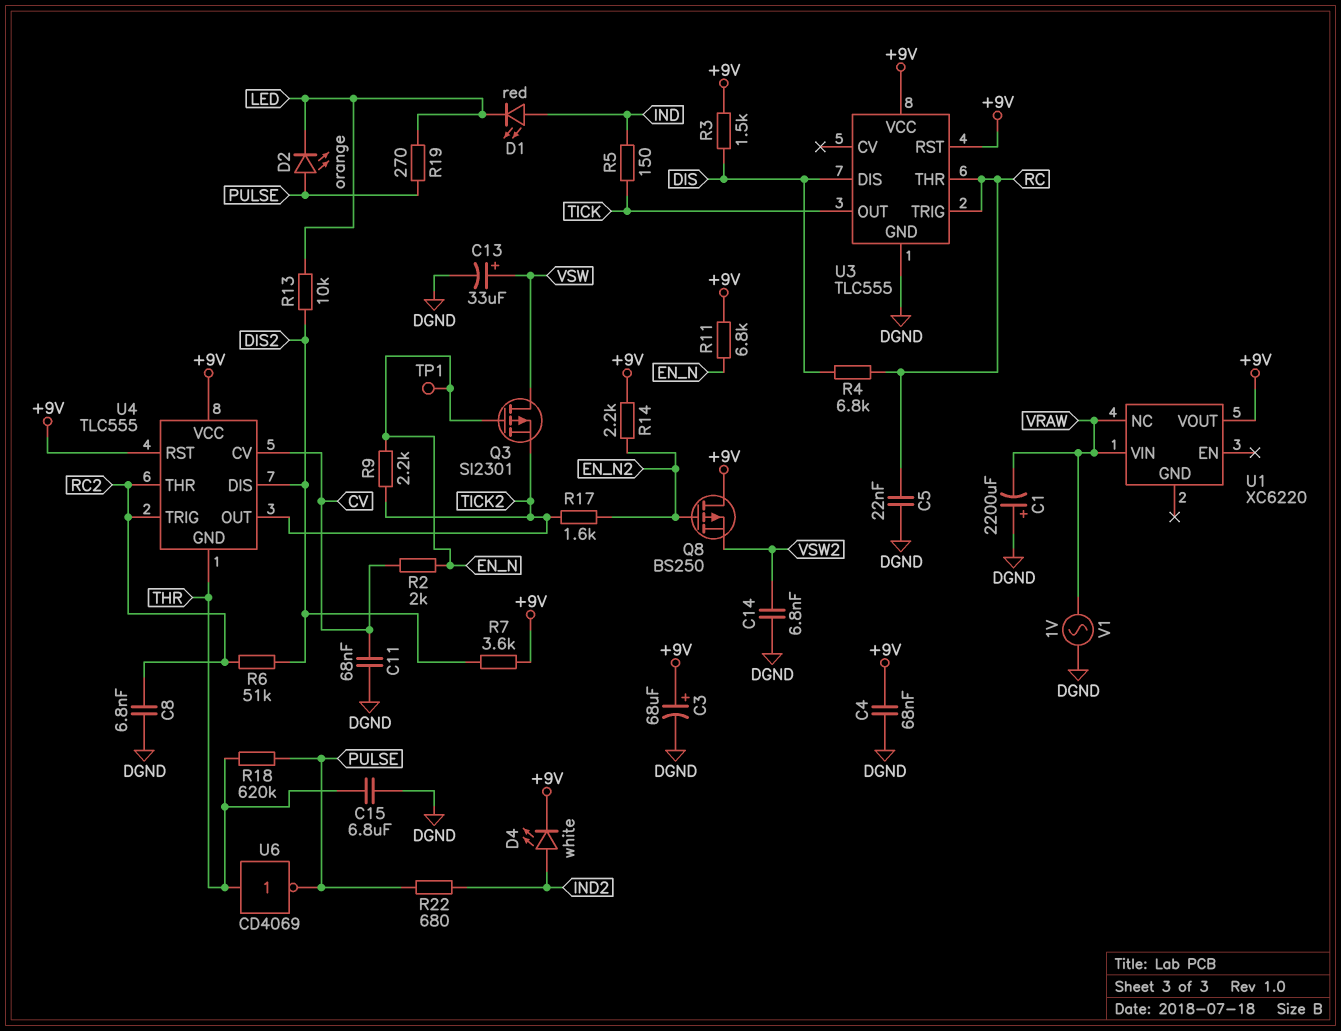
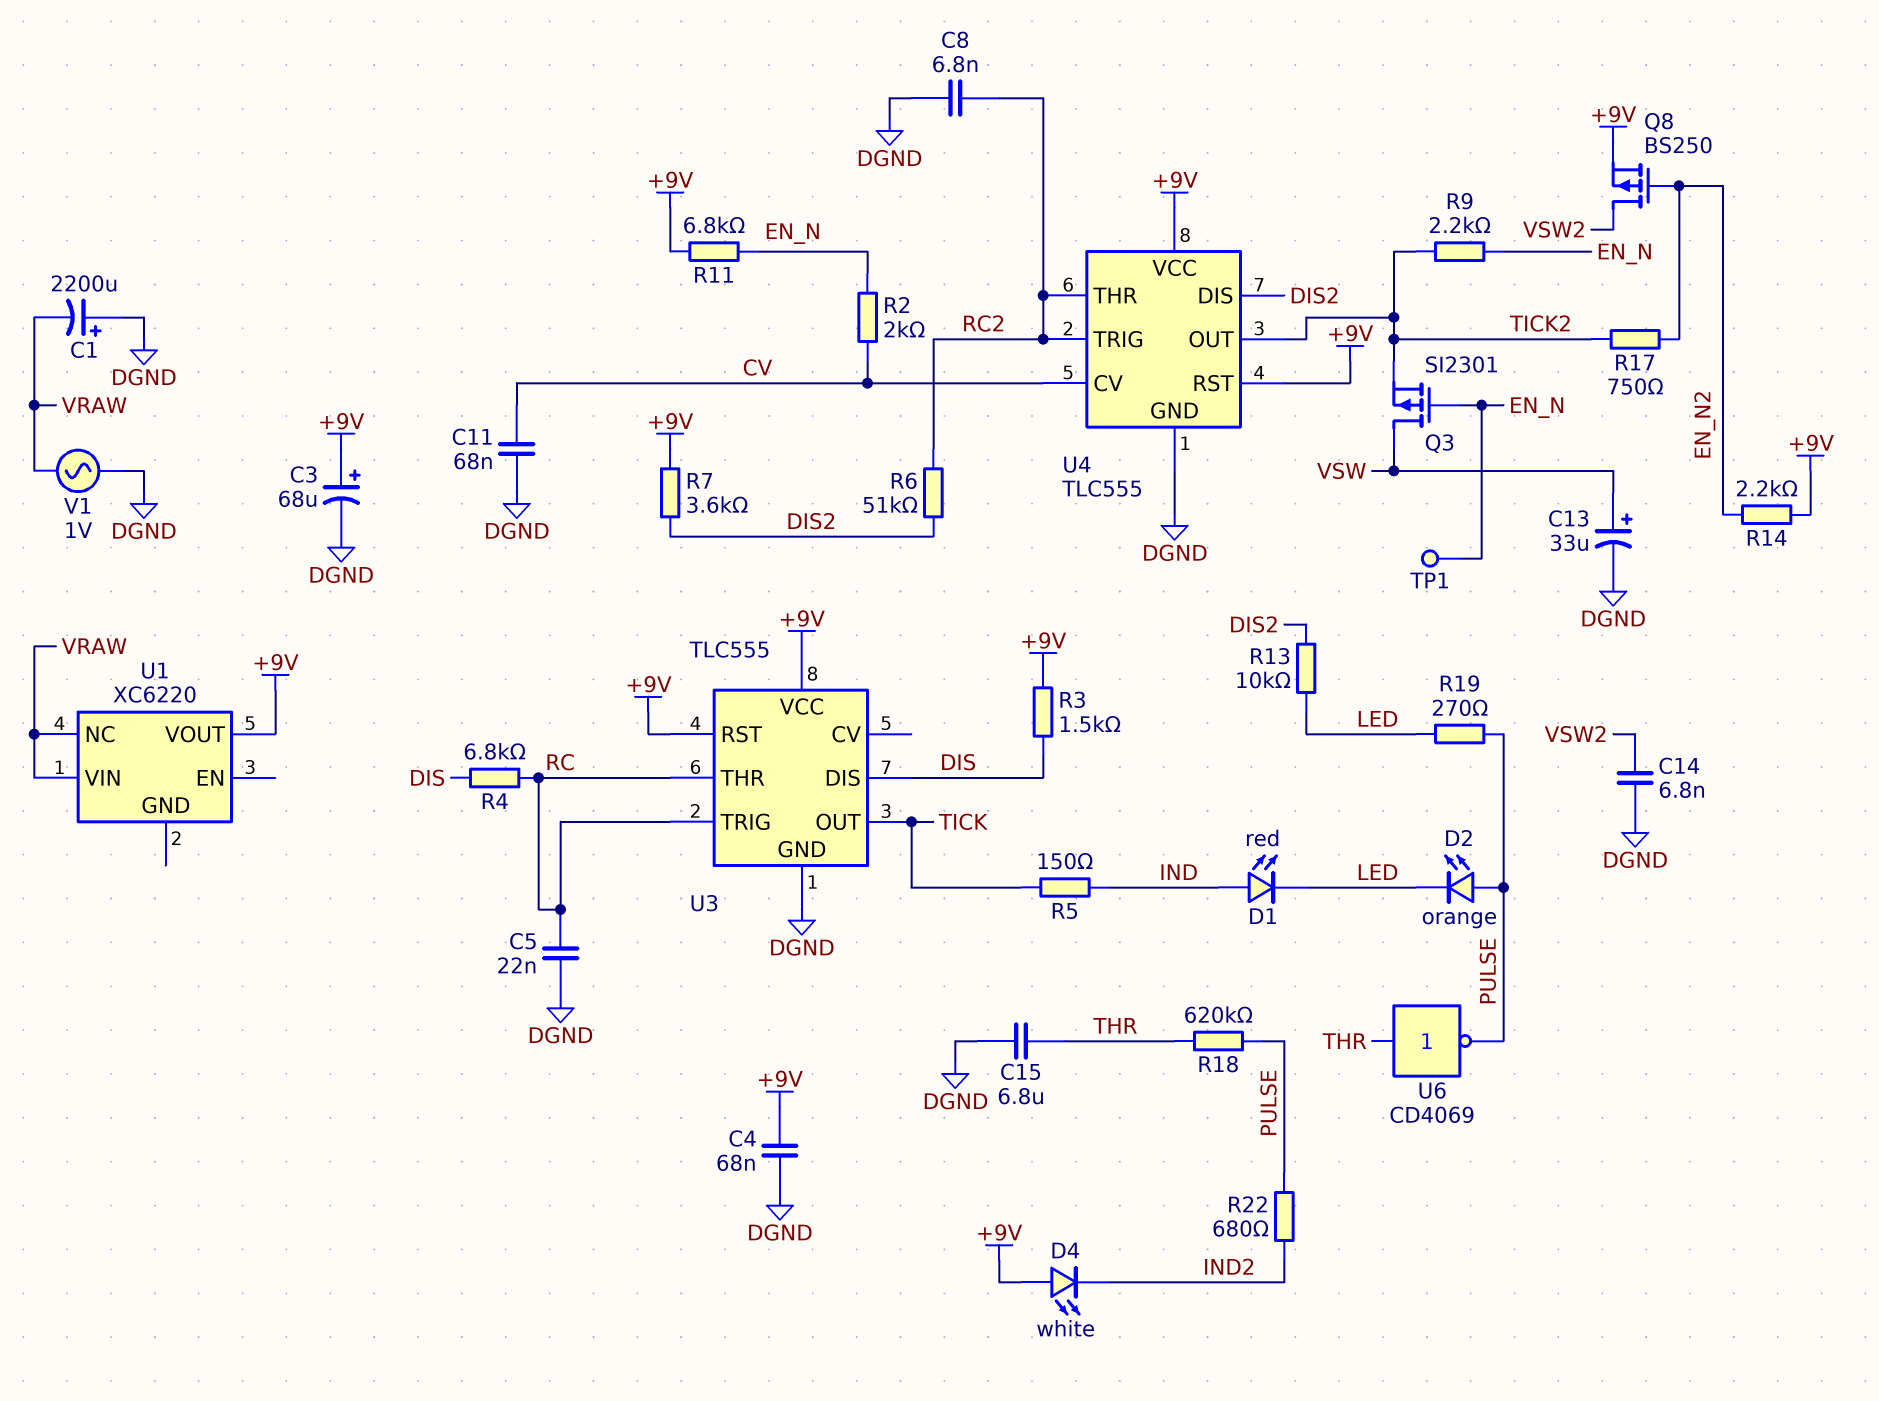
D4: LED white (A IND2, K +9V) -> LED white (A +9V, K IND2)
Q8: PMOS BS250 (G EN_N2, D +9V, S VSW2) -> PMOS BS250 (G EN_N2, D VSW2, S +9V)
R17: 1.6k (EN_N2, TICK2) -> 750 (EN_N2, TICK2)
U4 pin GND: THR -> DGND

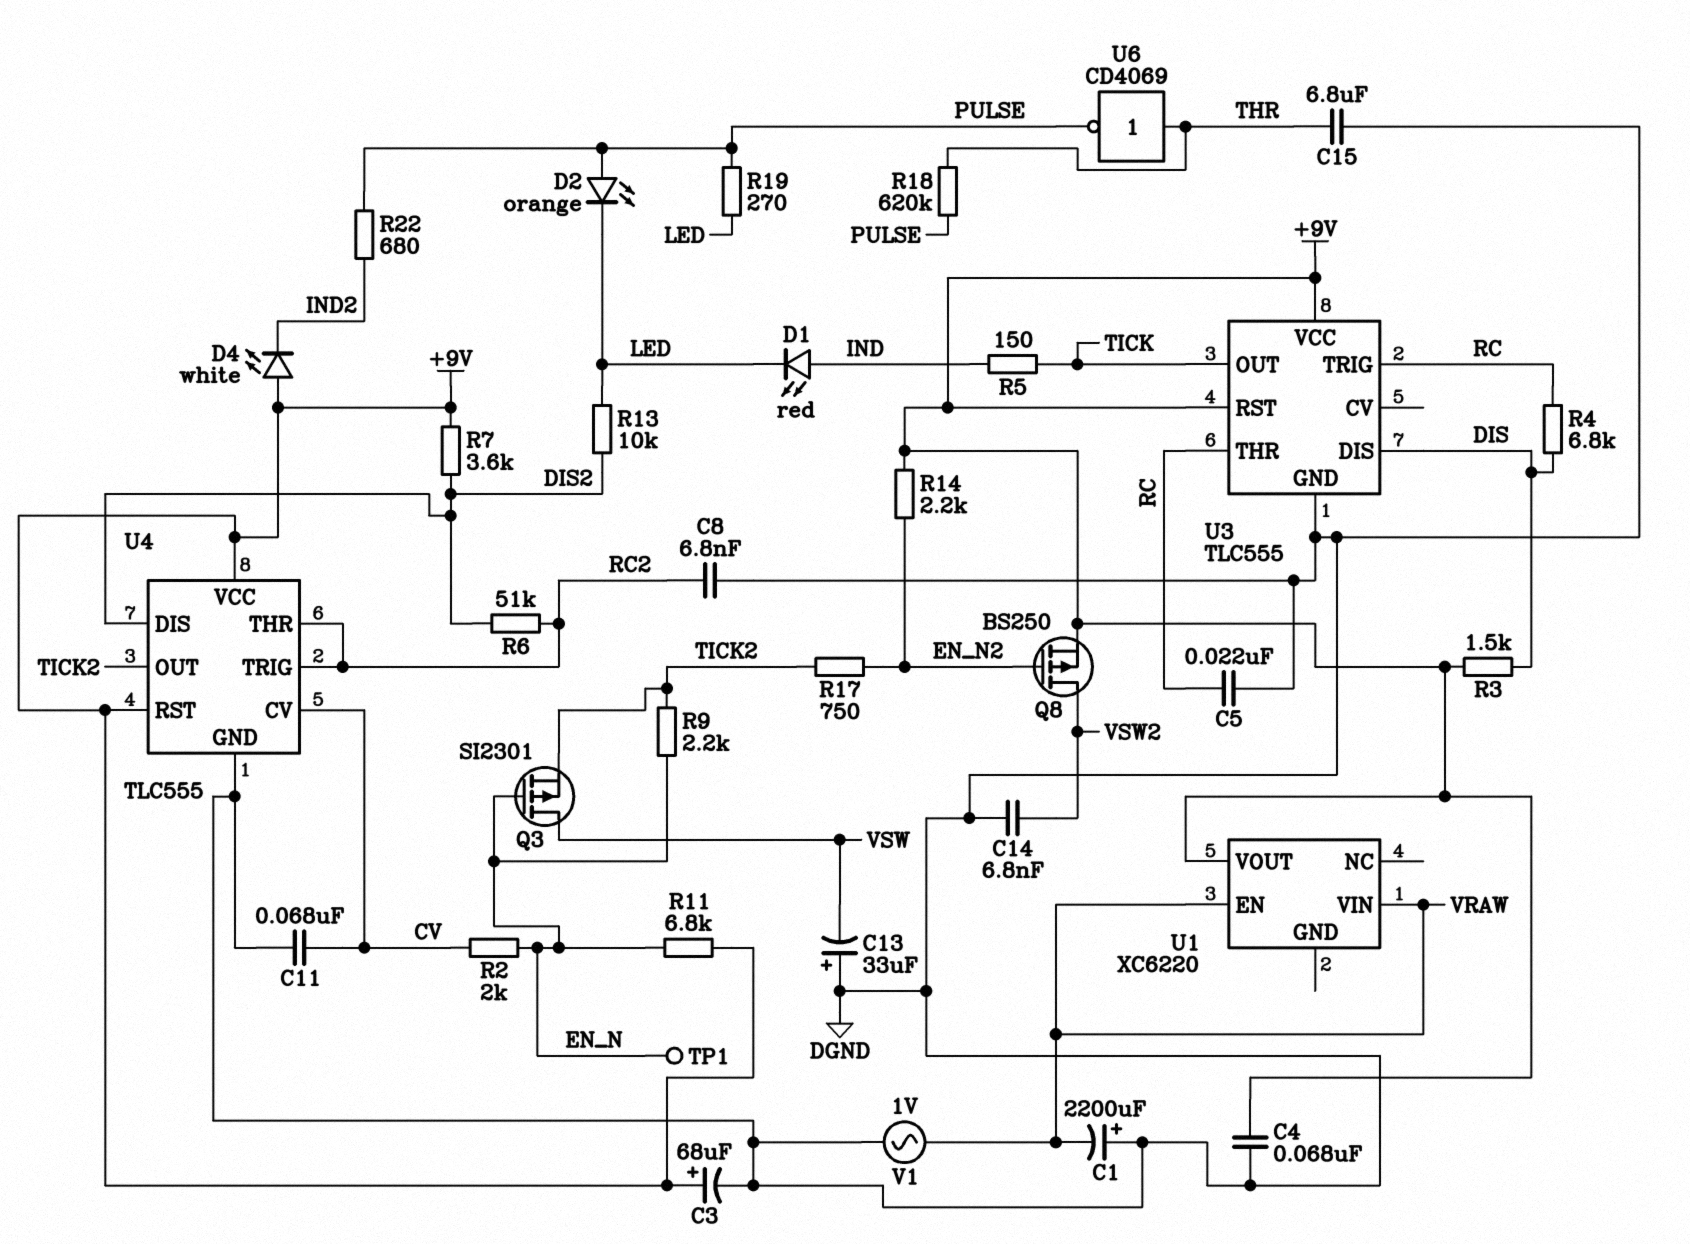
C13: 33uF (plus VSW, minus DGND) -> 33uF (plus DGND, minus VSW)
U1 pin EN: none -> VRAW
U1 pin NC: VRAW -> none

